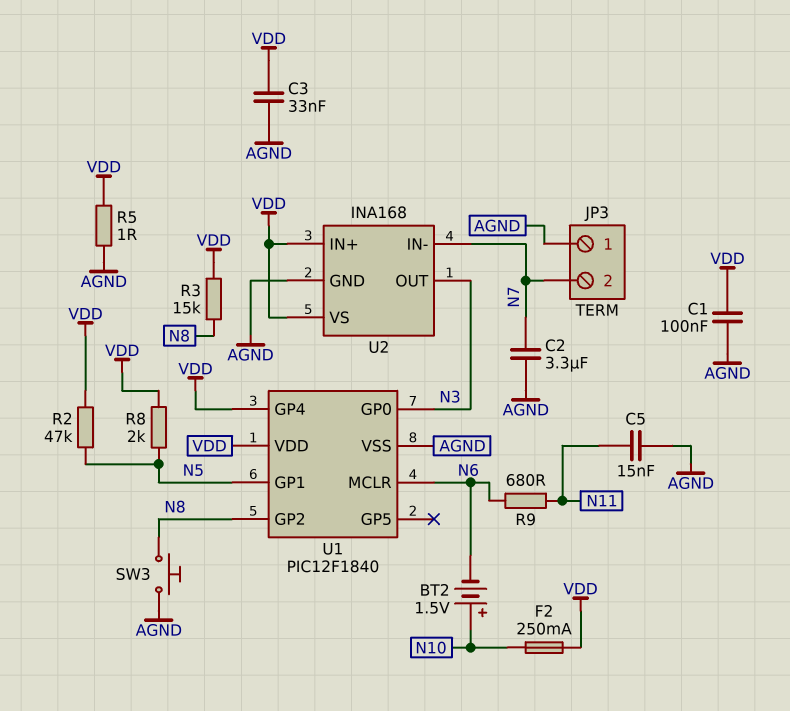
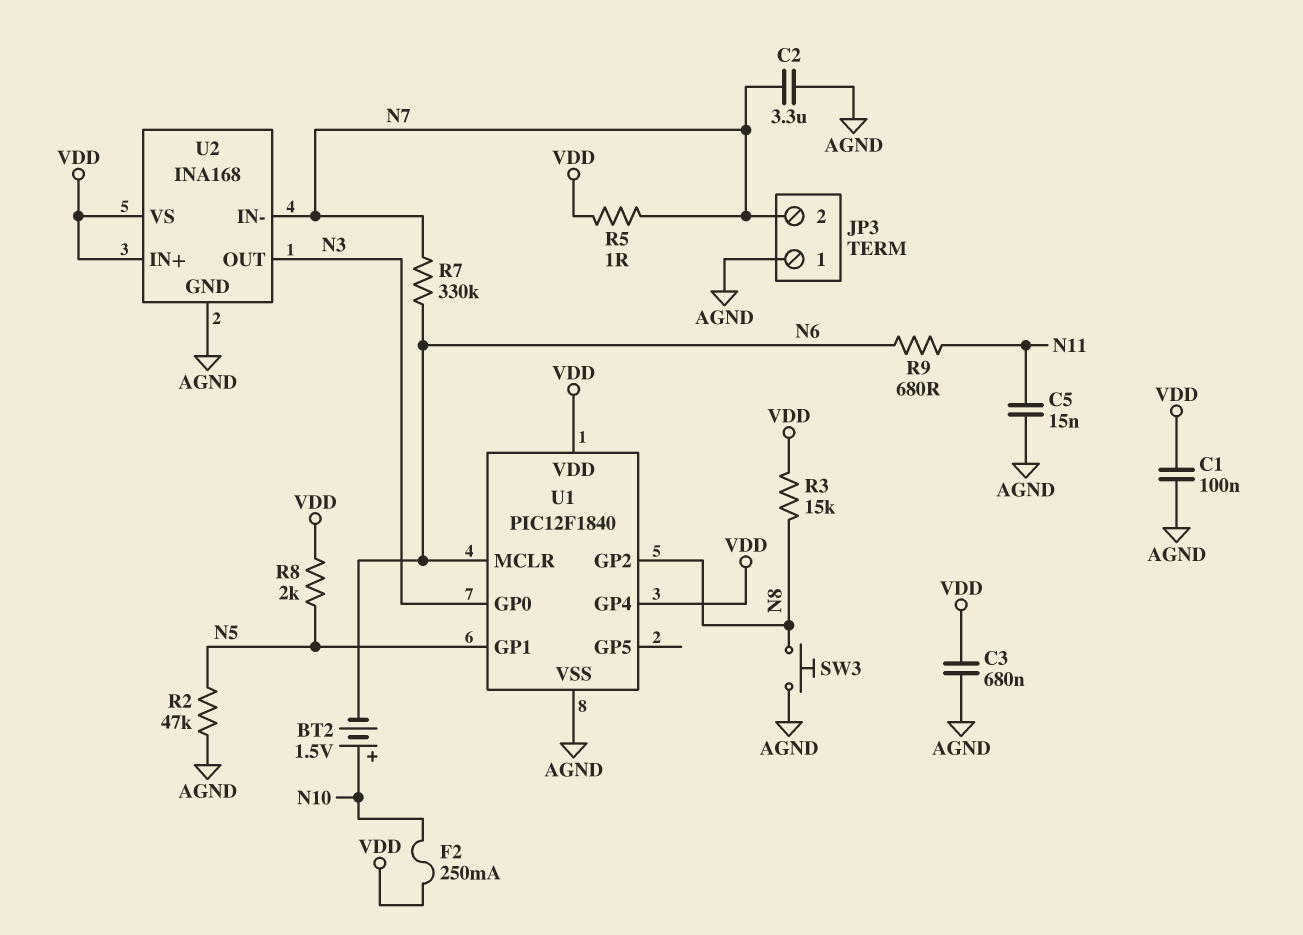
C3: 33nF (AGND, VDD) -> 680nF (AGND, VDD)
R2: 47k (N5, VDD) -> 47k (AGND, N5)
R5: 1 (AGND, VDD) -> 1 (N7, VDD)
R7: none -> 330k (N6, N7)

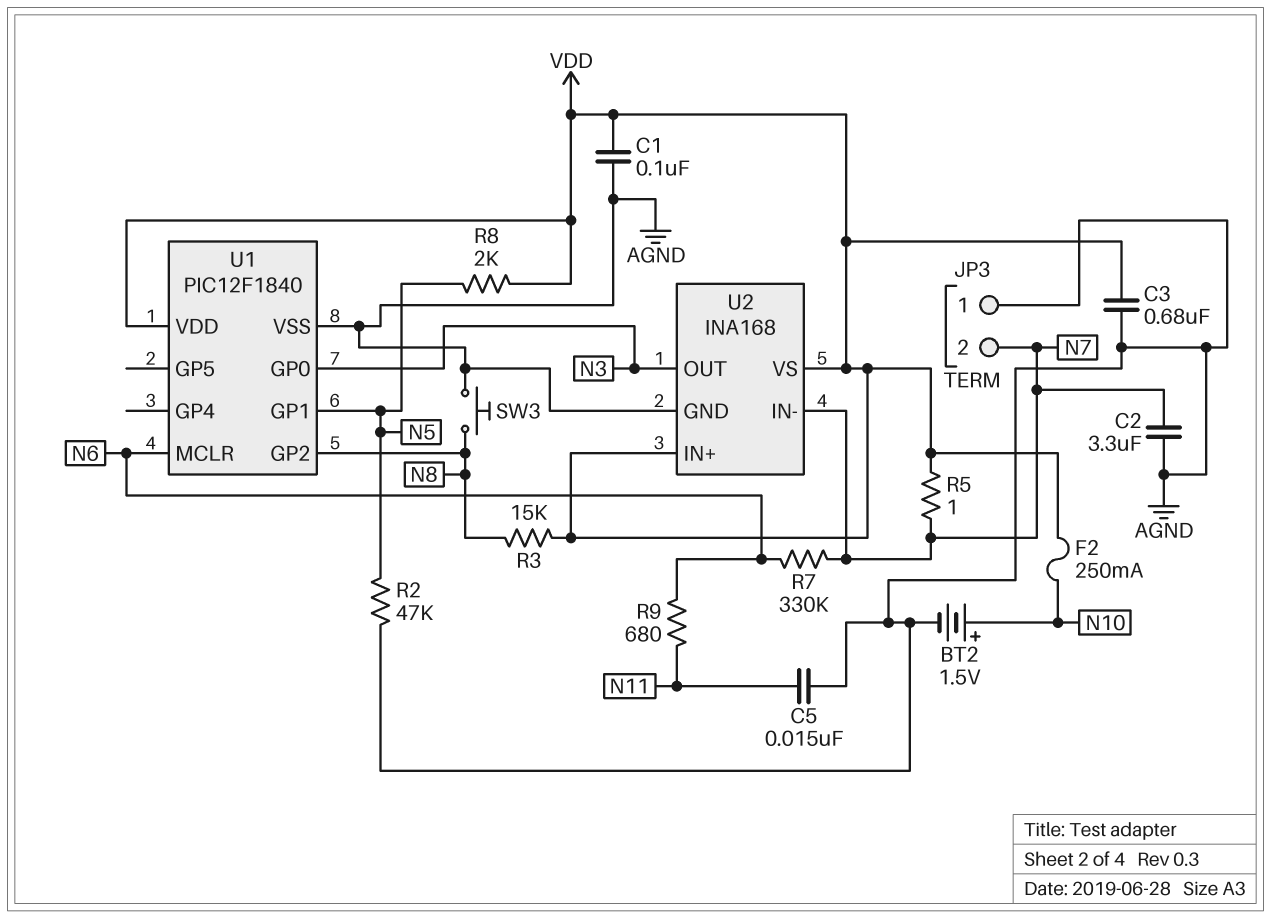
BT2: 1.5V (plus N10, minus N6) -> 1.5V (plus N10, minus AGND)
U1 pin GP4: VDD -> none

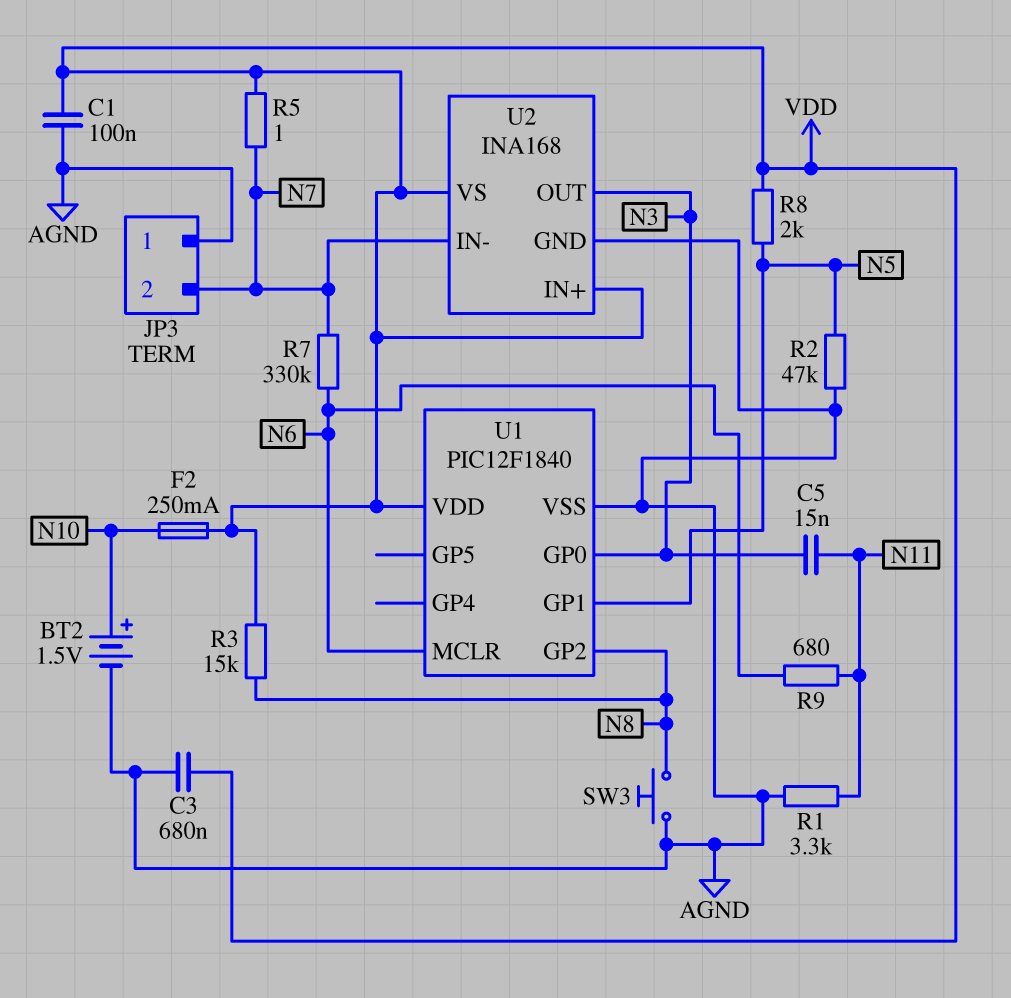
C2: 3.3uF (AGND, N7) -> none
C5: 15nF (AGND, N11) -> 15nF (N3, N11)
R1: none -> 3.3k (AGND, N11)

